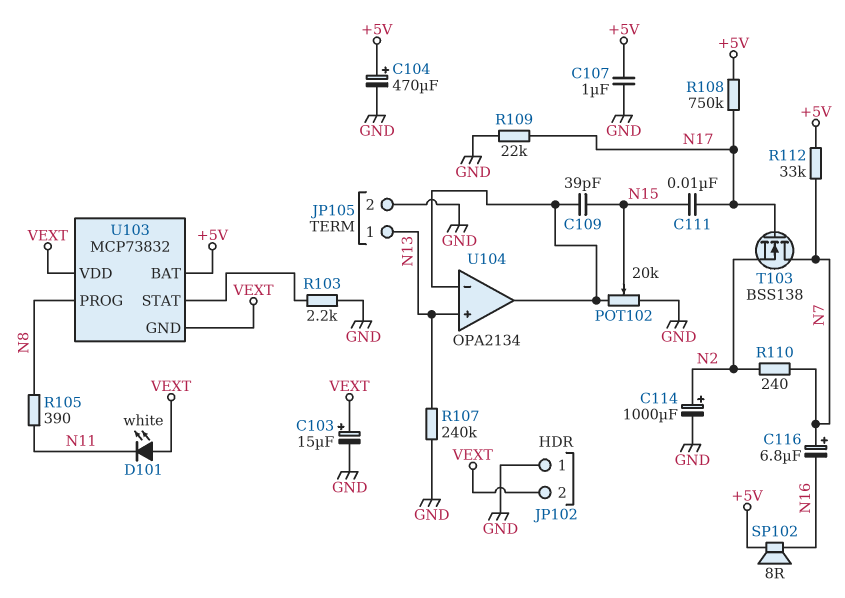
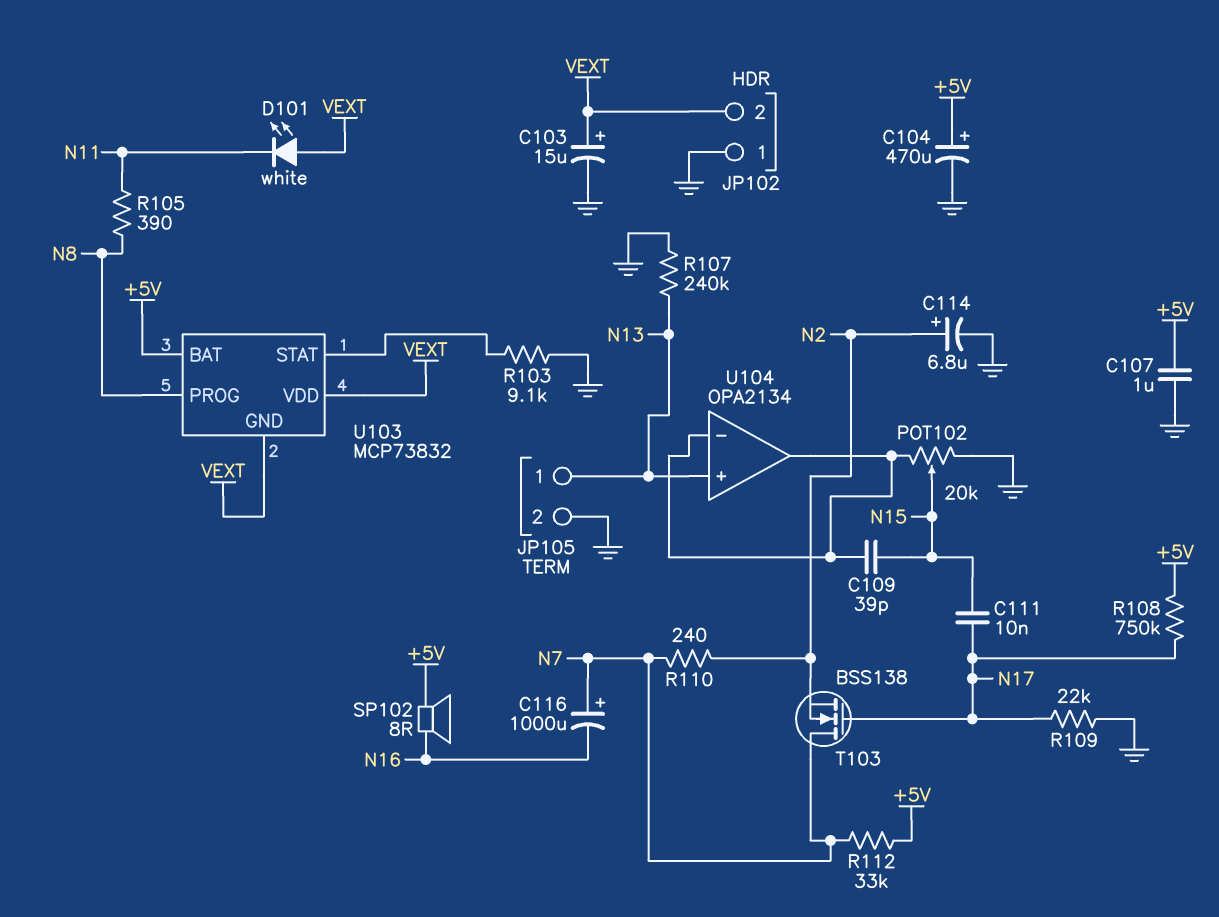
C114: 1000uF (plus N2, minus GND) -> 6.8uF (plus N2, minus GND)
C116: 6.8uF (plus N7, minus N16) -> 1000uF (plus N7, minus N16)
R103: 2.2k (GND, U103/STAT) -> 9.1k (GND, U103/STAT)

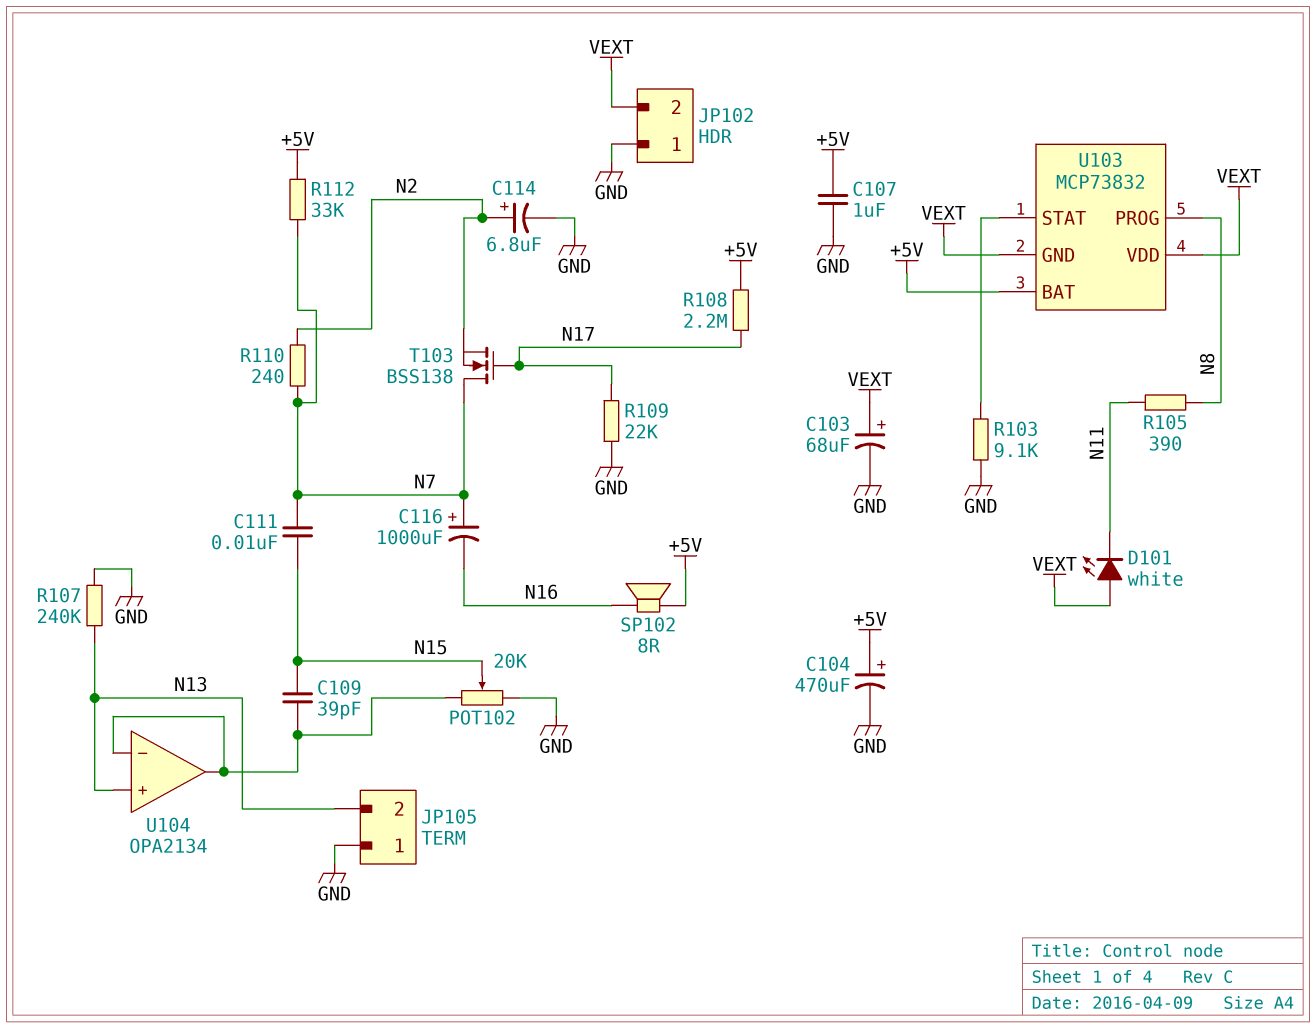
C103: 15uF (plus VEXT, minus GND) -> 68uF (plus VEXT, minus GND)
C111: 10nF (N15, N17) -> 10nF (N7, N15)
JP105 pin 1: N13 -> GND
JP105 pin 2: GND -> N13
R108: 750k (+5V, N17) -> 2.2M (+5V, N17)

